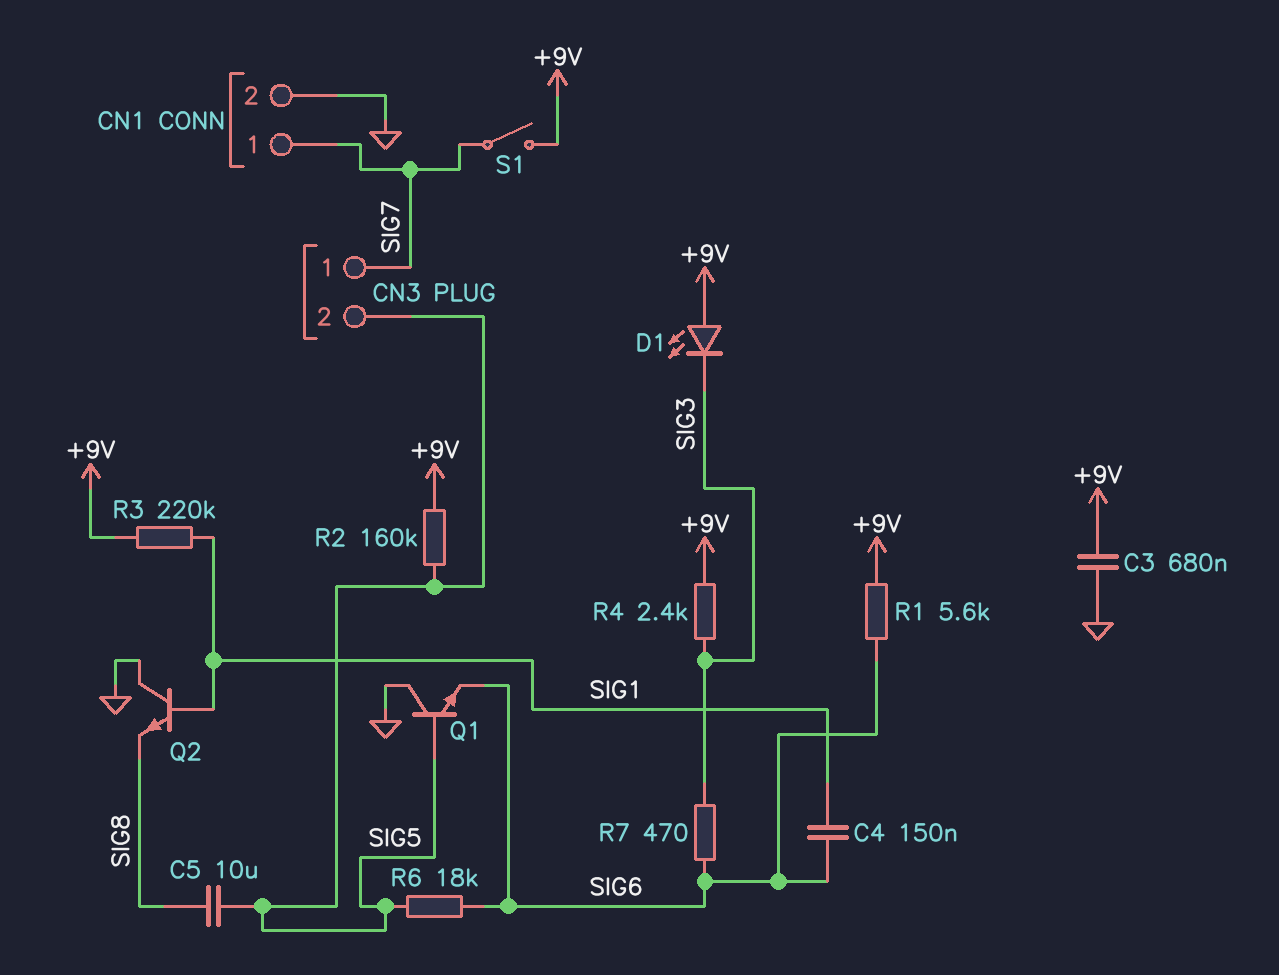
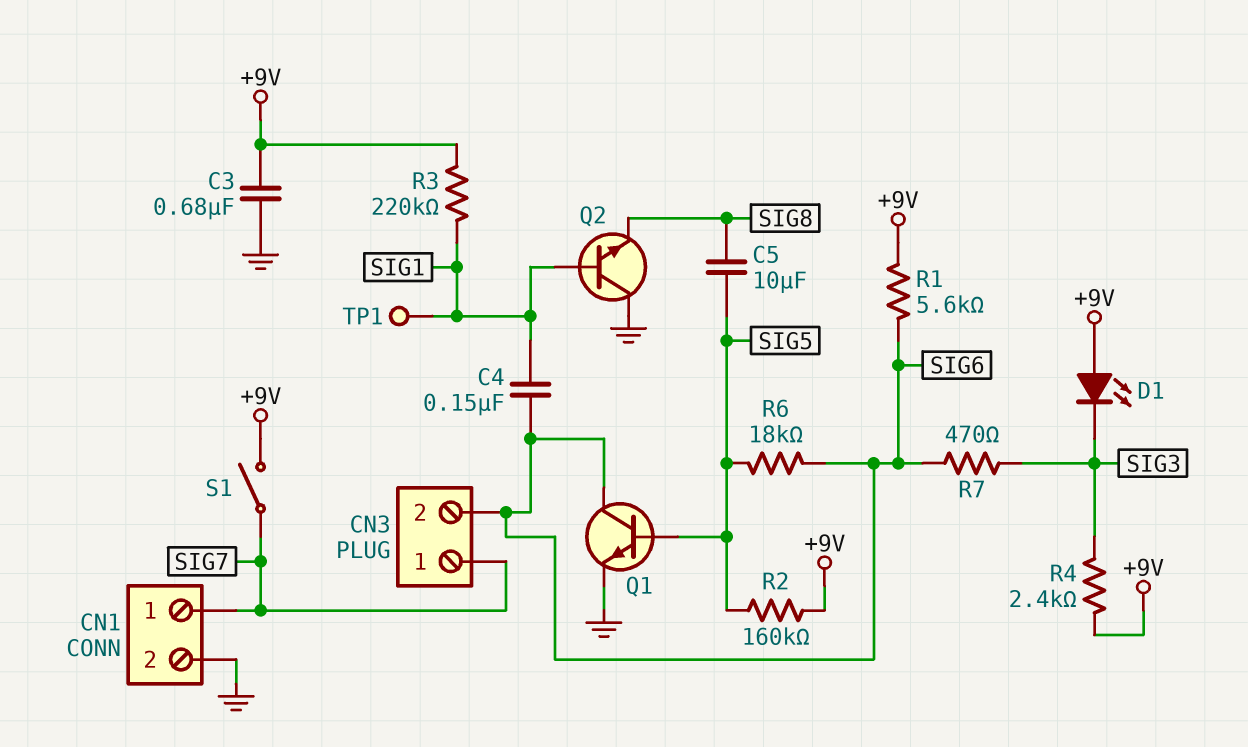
CN3 pin 2: SIG5 -> SIG6
Q1: NPN (B SIG5, C GND, E SIG6) -> NPN (B SIG5, C SIG6, E GND)
TP1: none -> test point (SIG1)

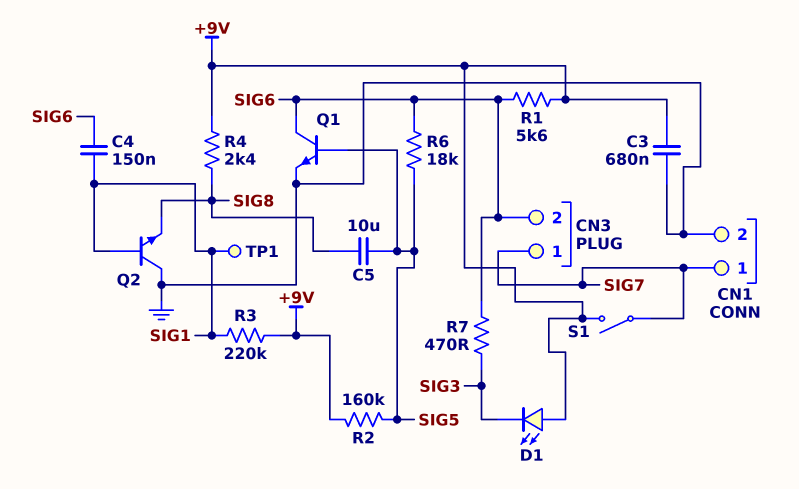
R4: 2.4k (+9V, SIG3) -> 2.4k (+9V, SIG8)

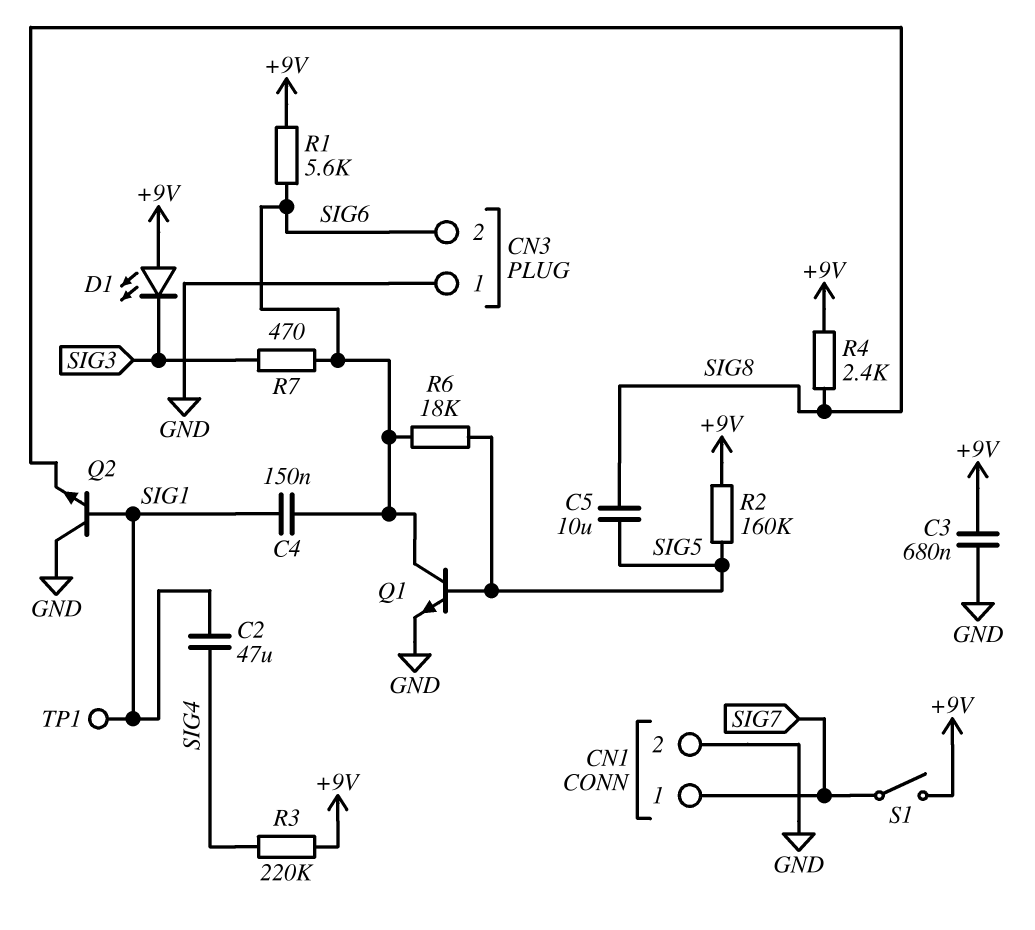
C2: none -> 47uF (SIG1, SIG4)
CN3 pin 1: SIG7 -> GND
R3: 220k (+9V, SIG1) -> 220k (+9V, SIG4)

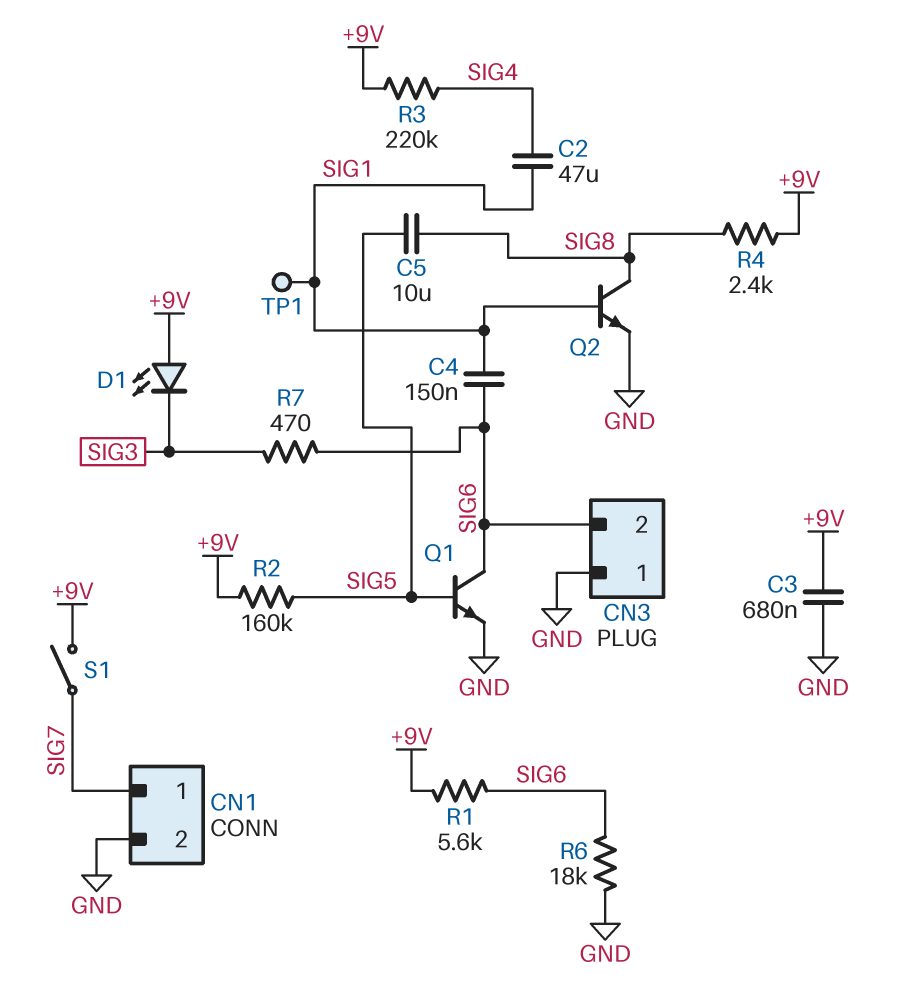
Q2: NPN (B SIG1, C GND, E SIG8) -> NPN (B SIG1, C SIG8, E GND)
R6: 18k (SIG5, SIG6) -> 18k (GND, SIG6)

